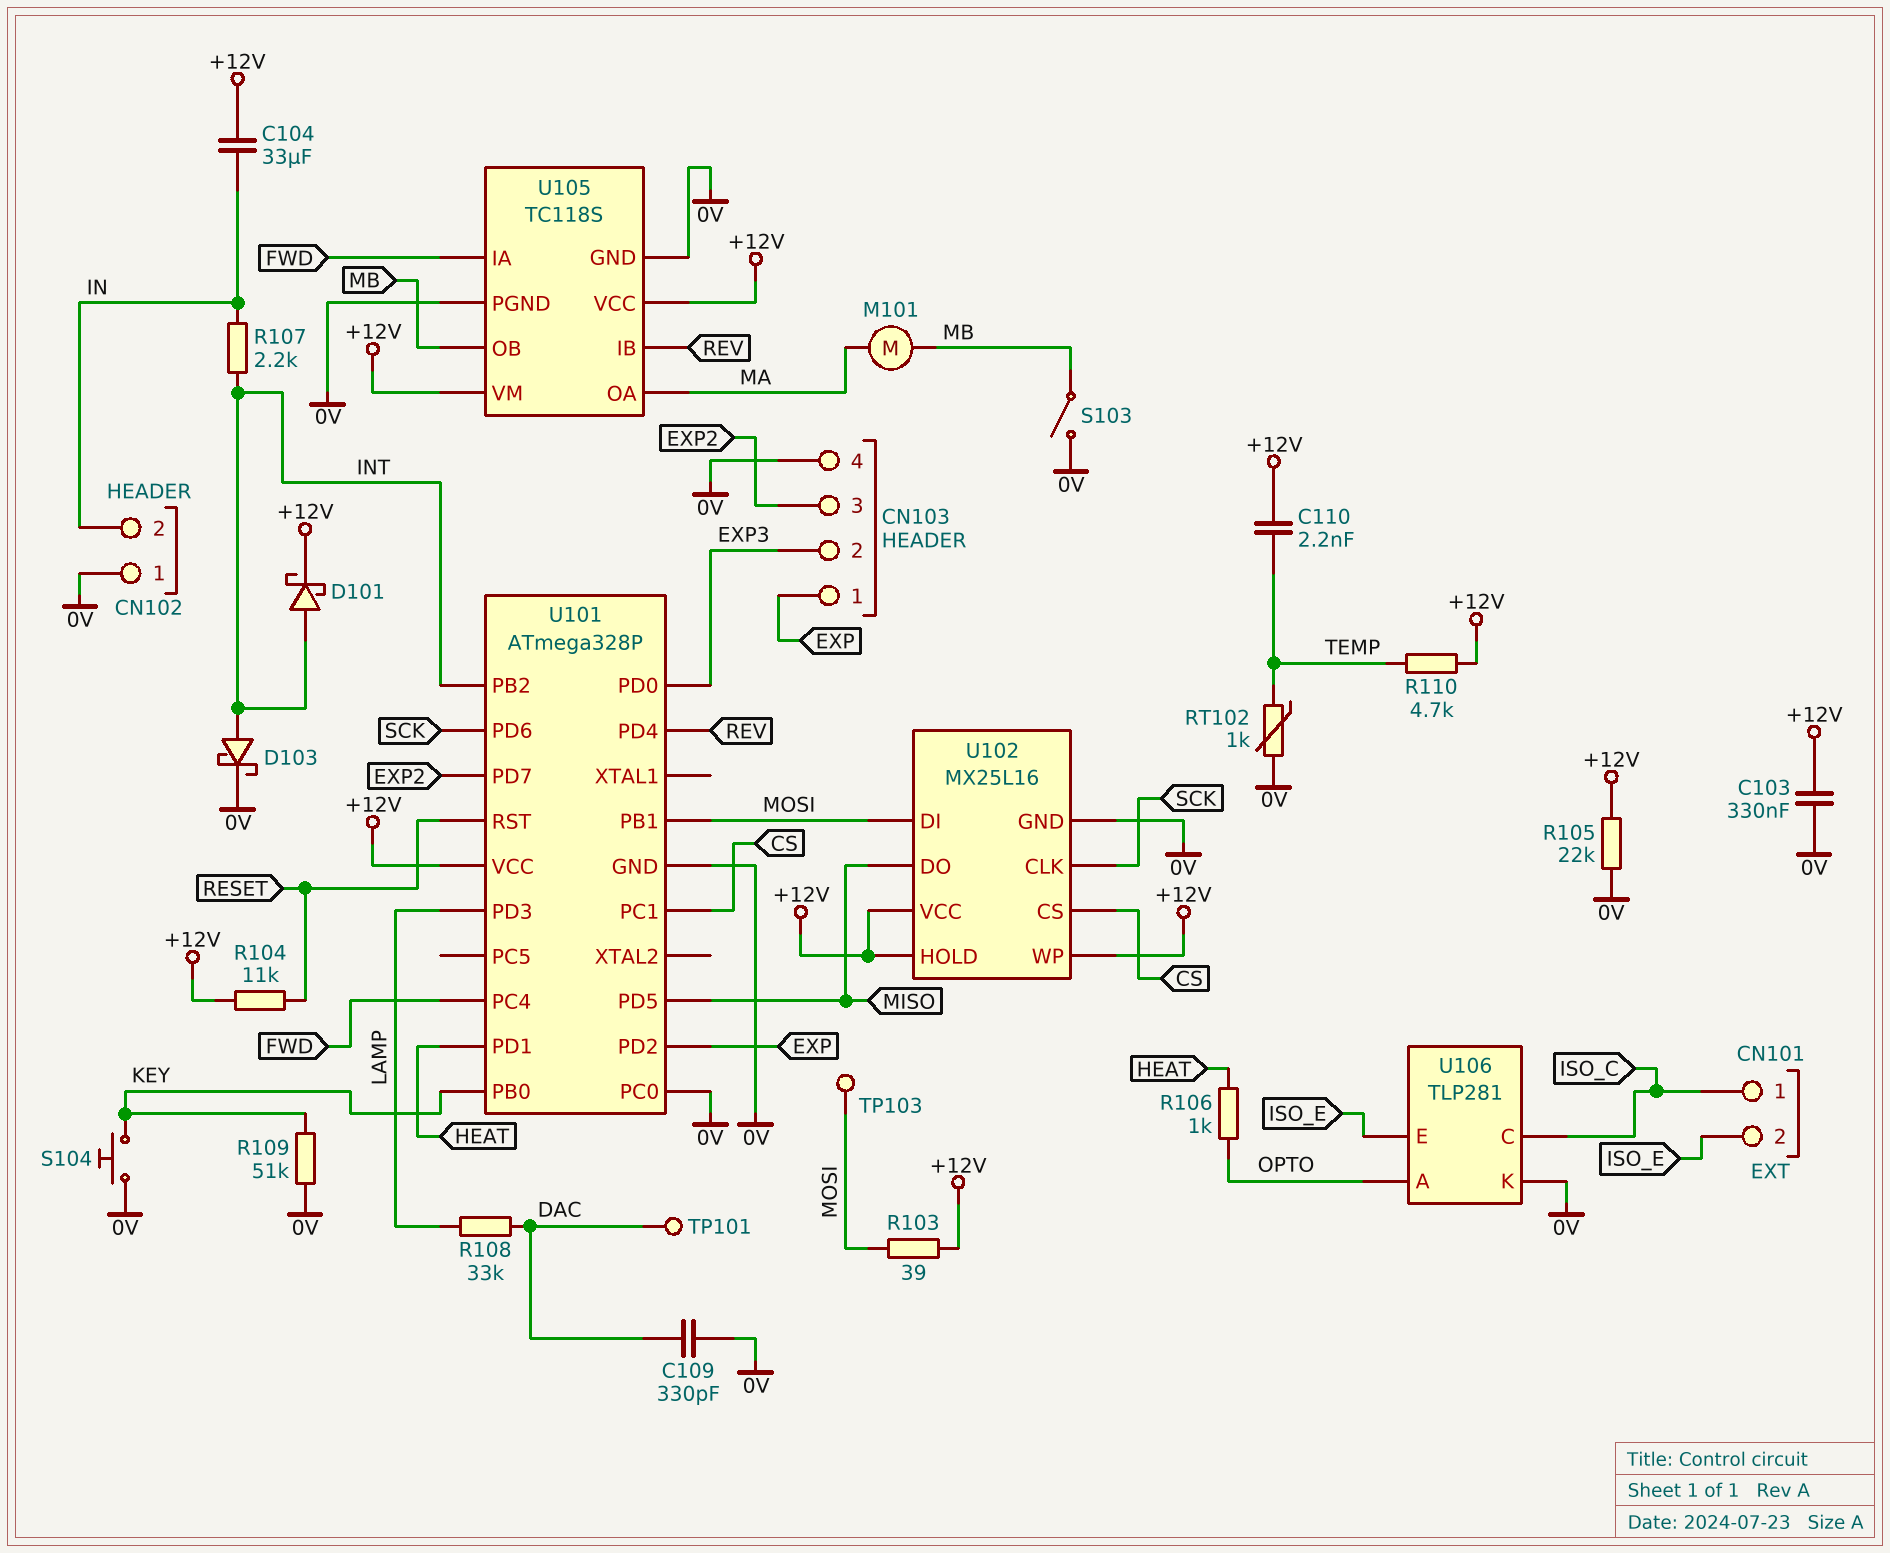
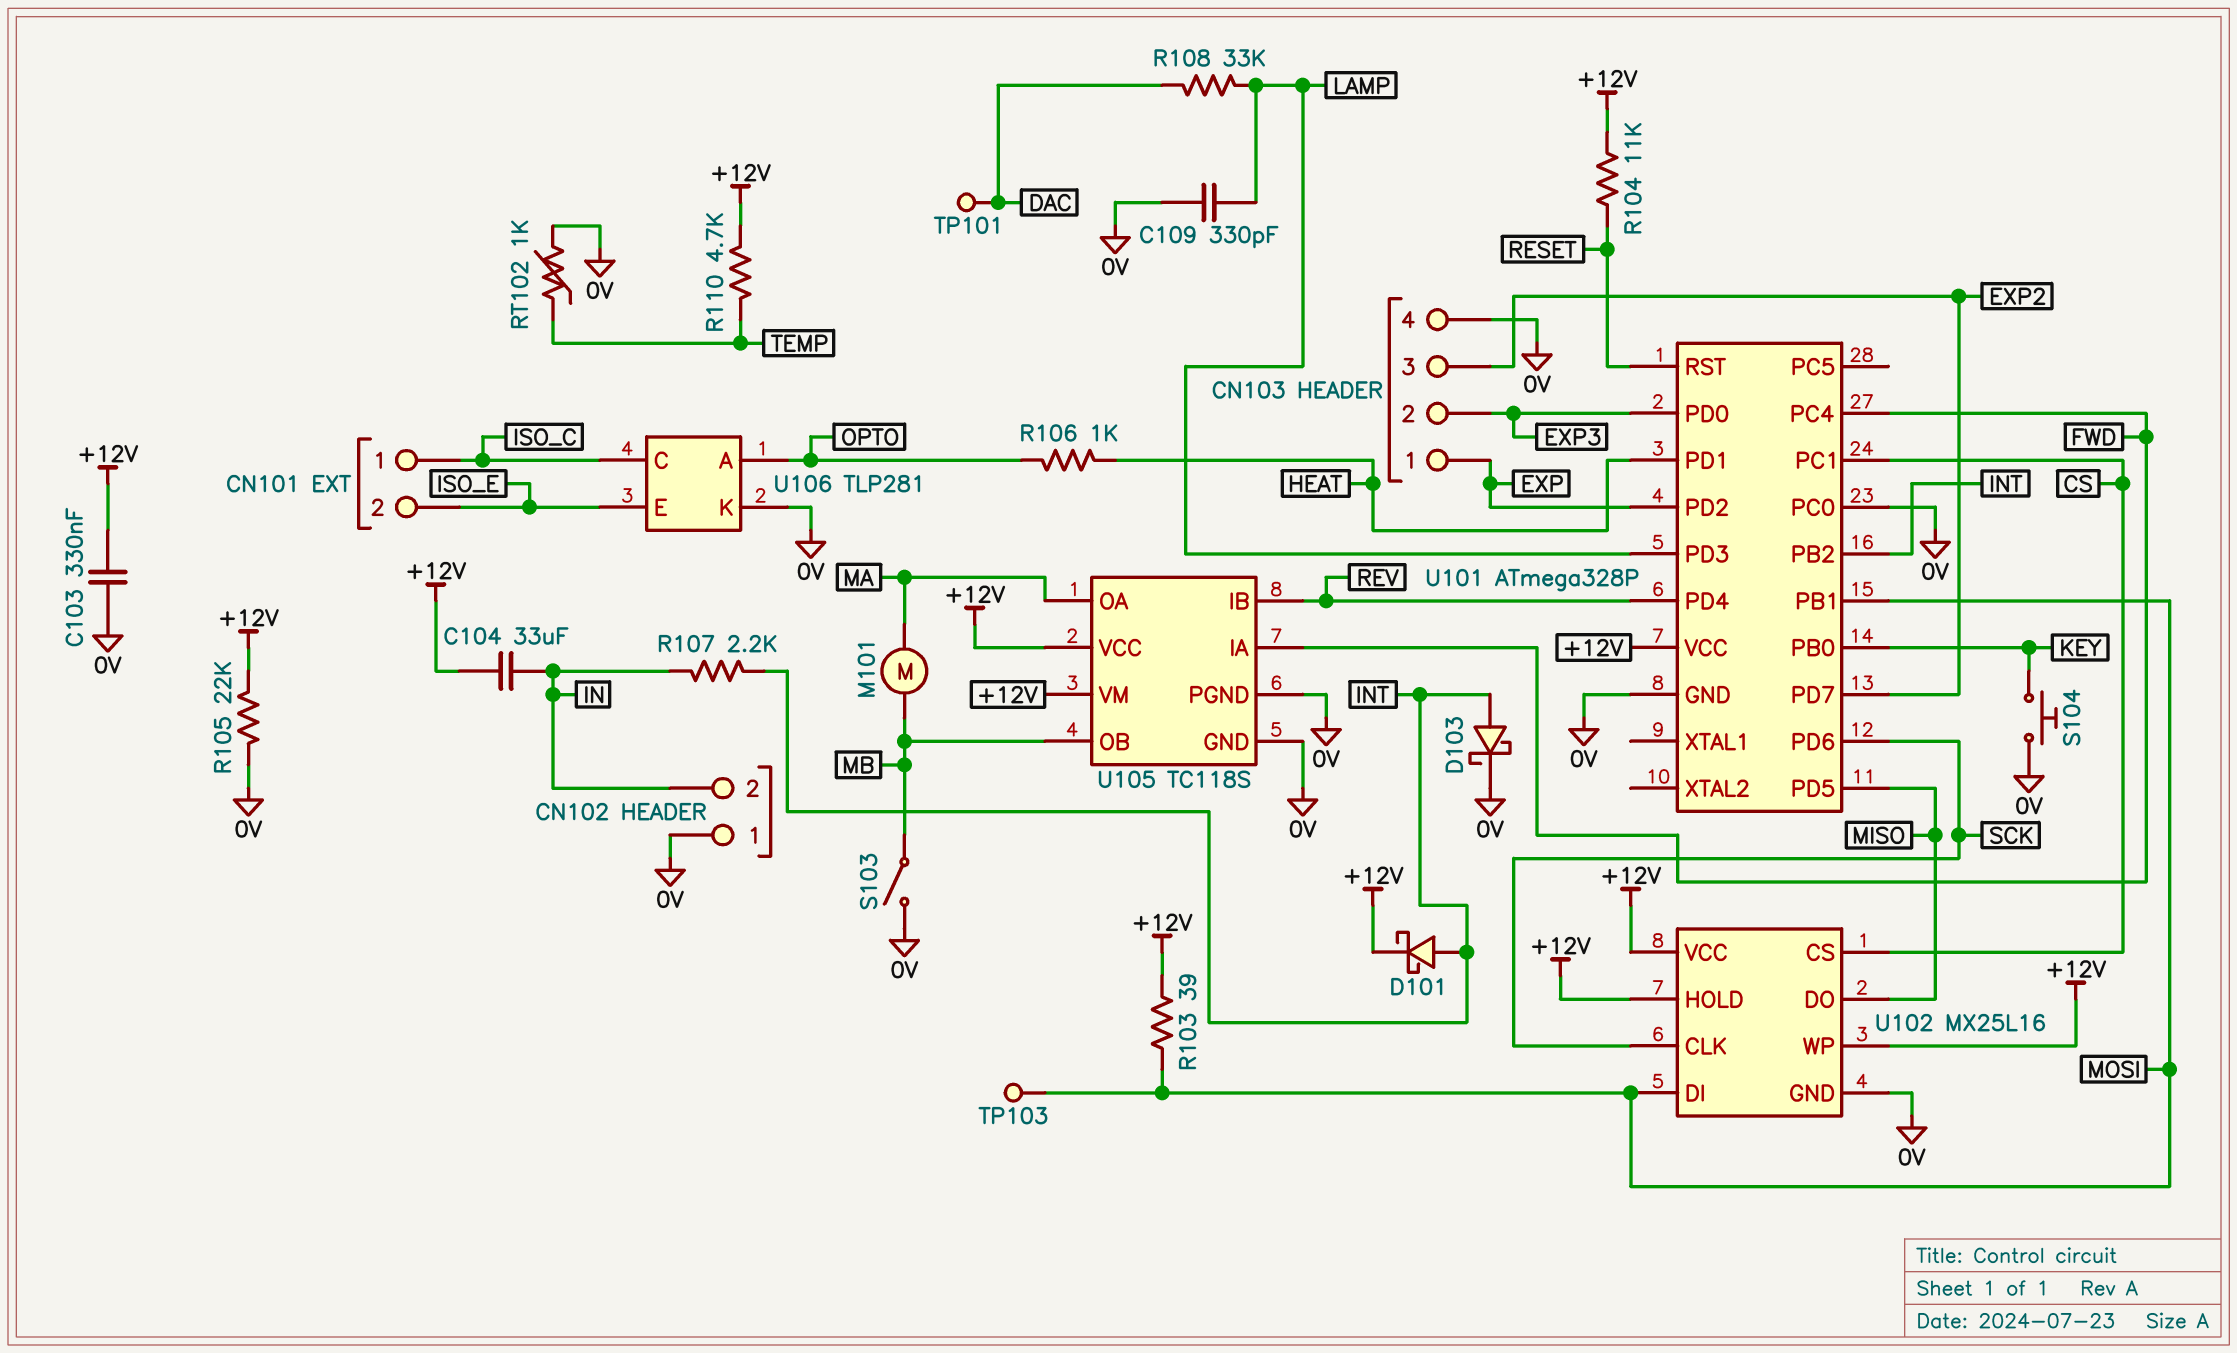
C109: 330pF (0V, DAC) -> 330pF (0V, LAMP)
C110: 2.2nF (+12V, TEMP) -> none
R109: 51k (0V, KEY) -> none

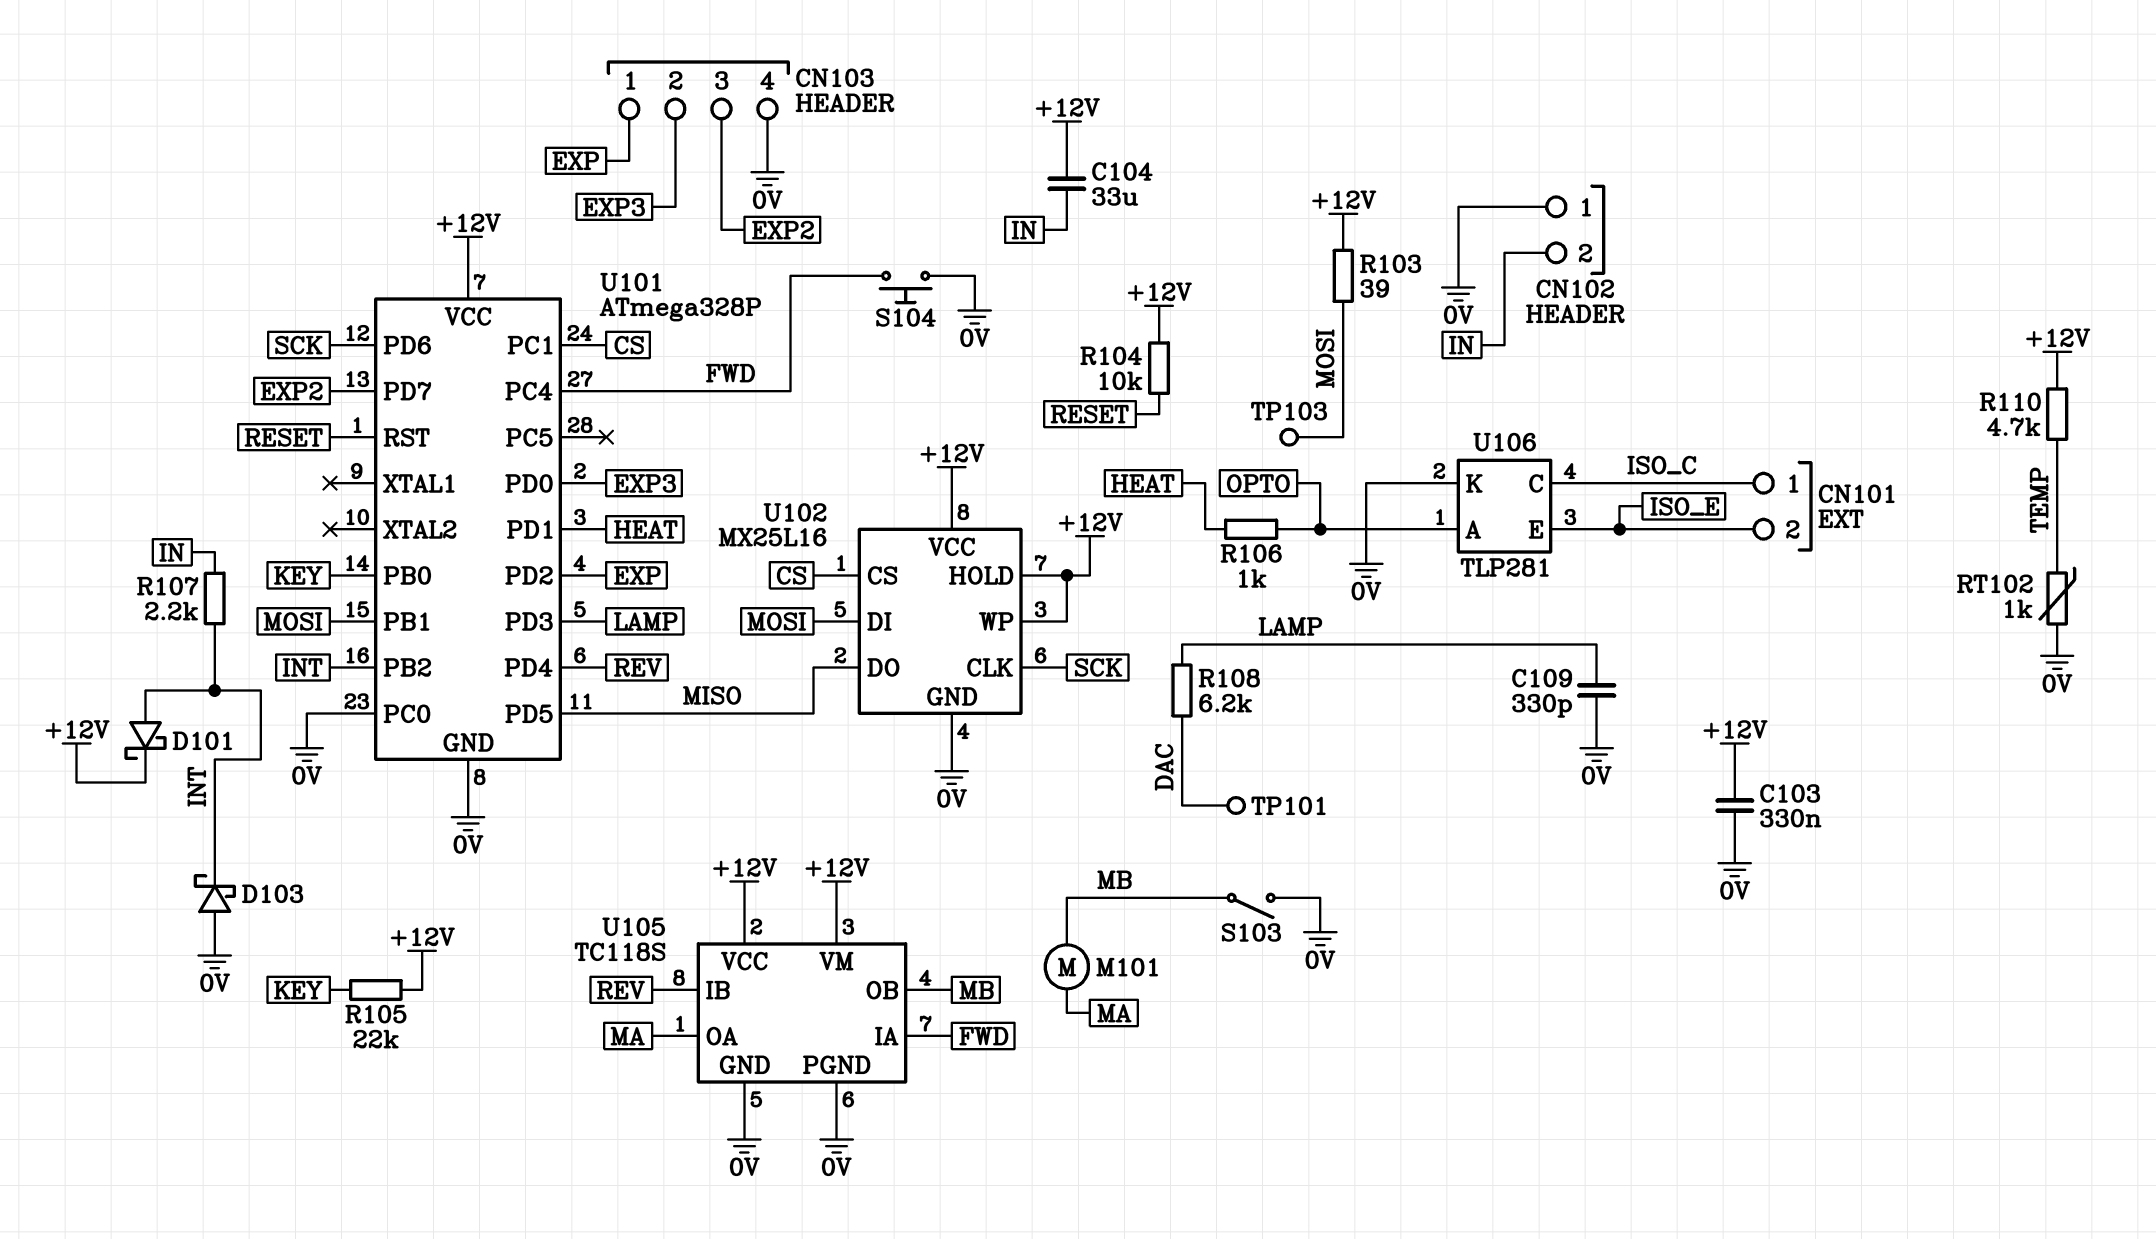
D103: schottky (A INT, K 0V) -> schottky (A 0V, K INT)
R104: 11k (+12V, RESET) -> 10k (+12V, RESET)
R105: 22k (+12V, 0V) -> 22k (+12V, KEY)
R108: 33k (DAC, LAMP) -> 6.2k (DAC, LAMP)
S104: button (0V, KEY) -> button (0V, FWD)

